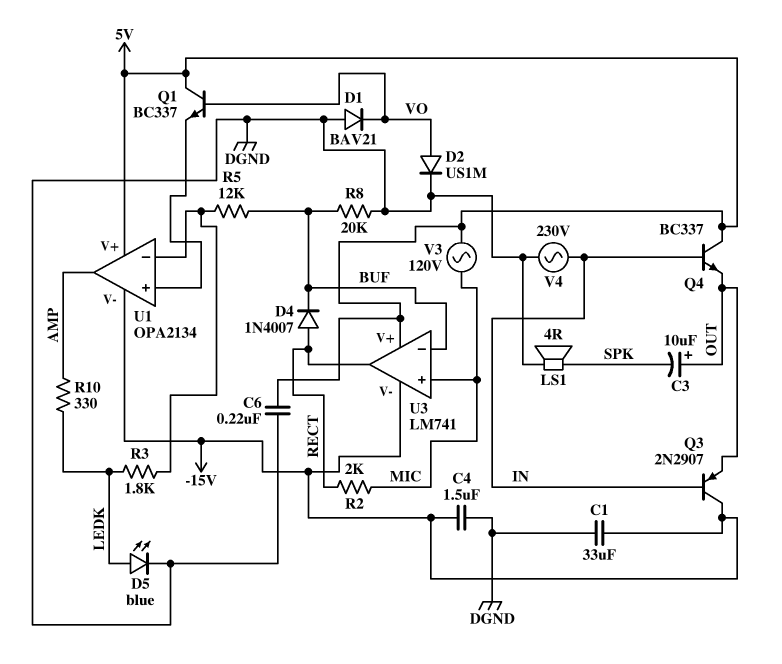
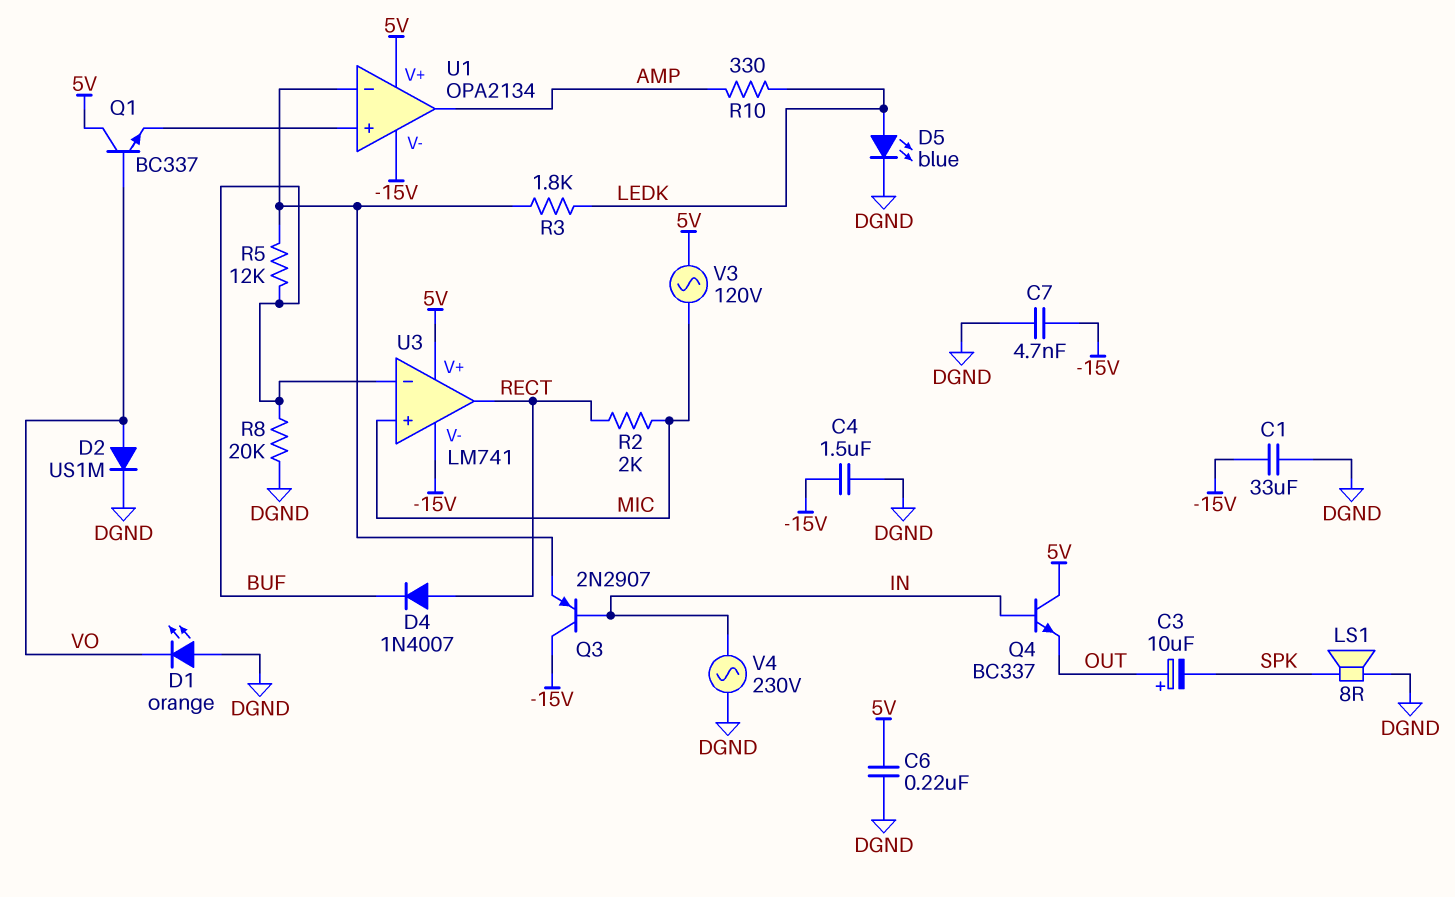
C7: none -> 4.7nF (-15V, DGND)
D1: diode BAV21 (A DGND, K VO) -> LED orange (A DGND, K VO)
LS1: speaker 4R (DGND, SPK) -> speaker 8R (DGND, SPK)
Q3: PNP 2N2907 (B IN, C -15V, E OUT) -> PNP 2N2907 (B IN, C -15V, E U1/in-)

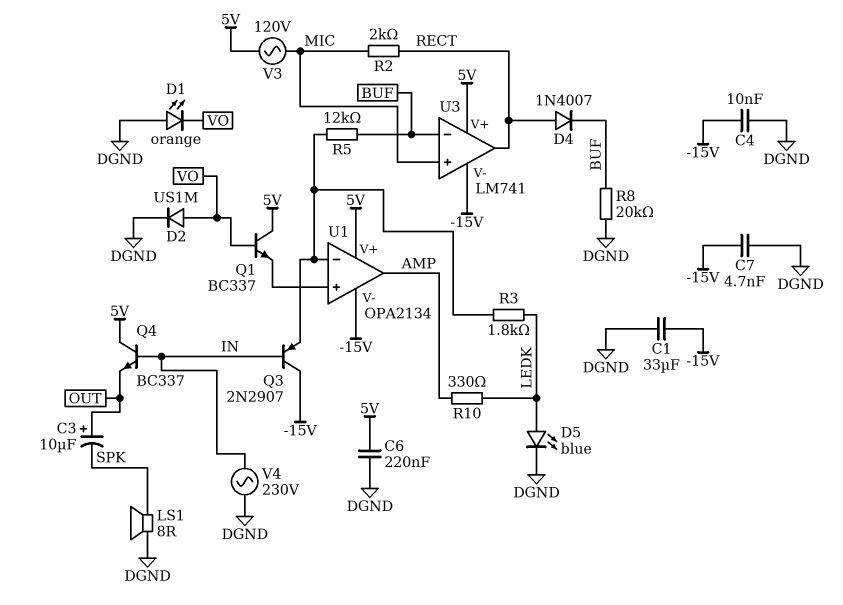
C4: 1.5uF (-15V, DGND) -> 10nF (-15V, DGND)

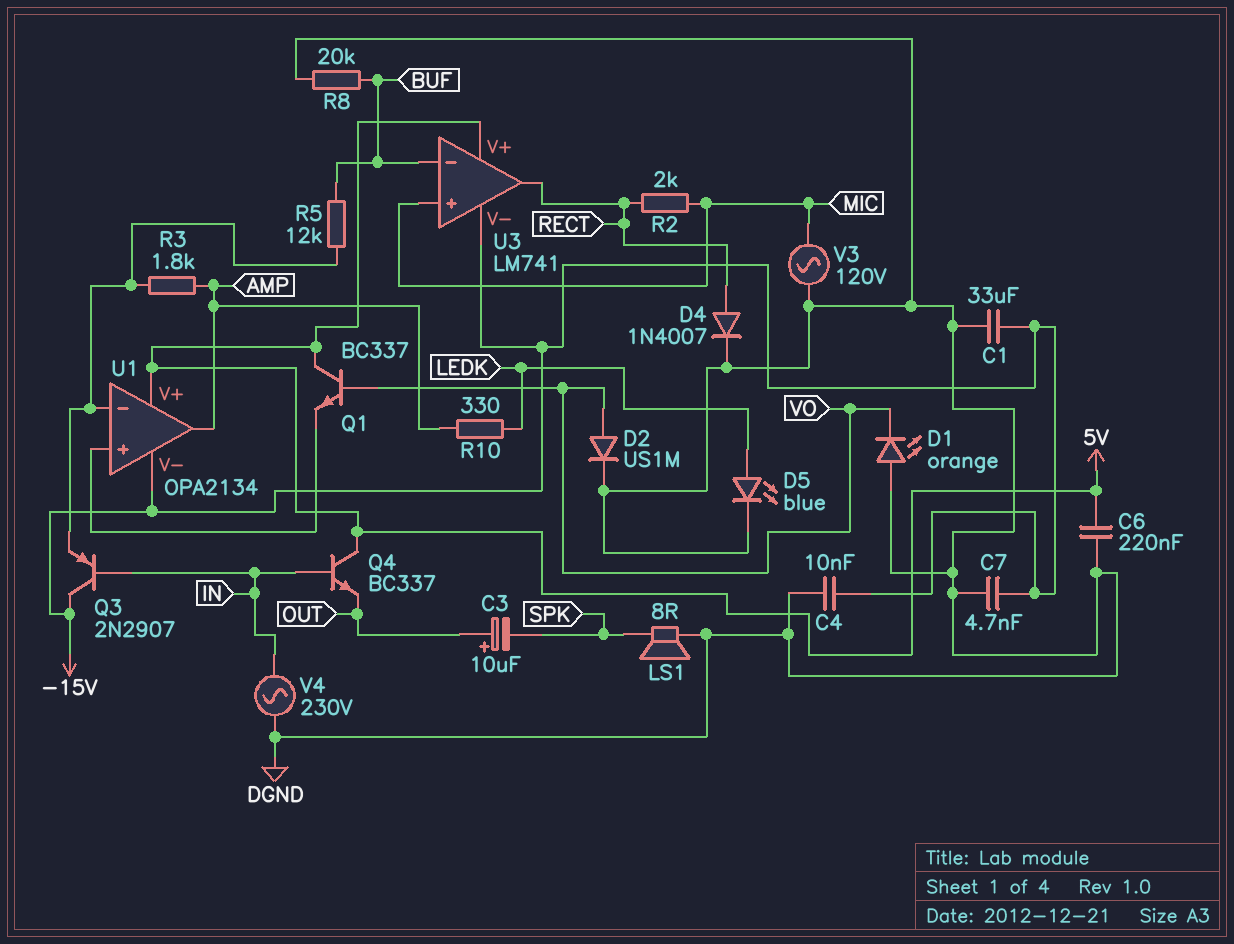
D4: diode 1N4007 (A RECT, K BUF) -> diode 1N4007 (A RECT, K DGND)
R3: 1.8k (LEDK, U1/in-) -> 1.8k (AMP, U1/in-)
V3: AC 120V (5V, MIC) -> AC 120V (DGND, MIC)

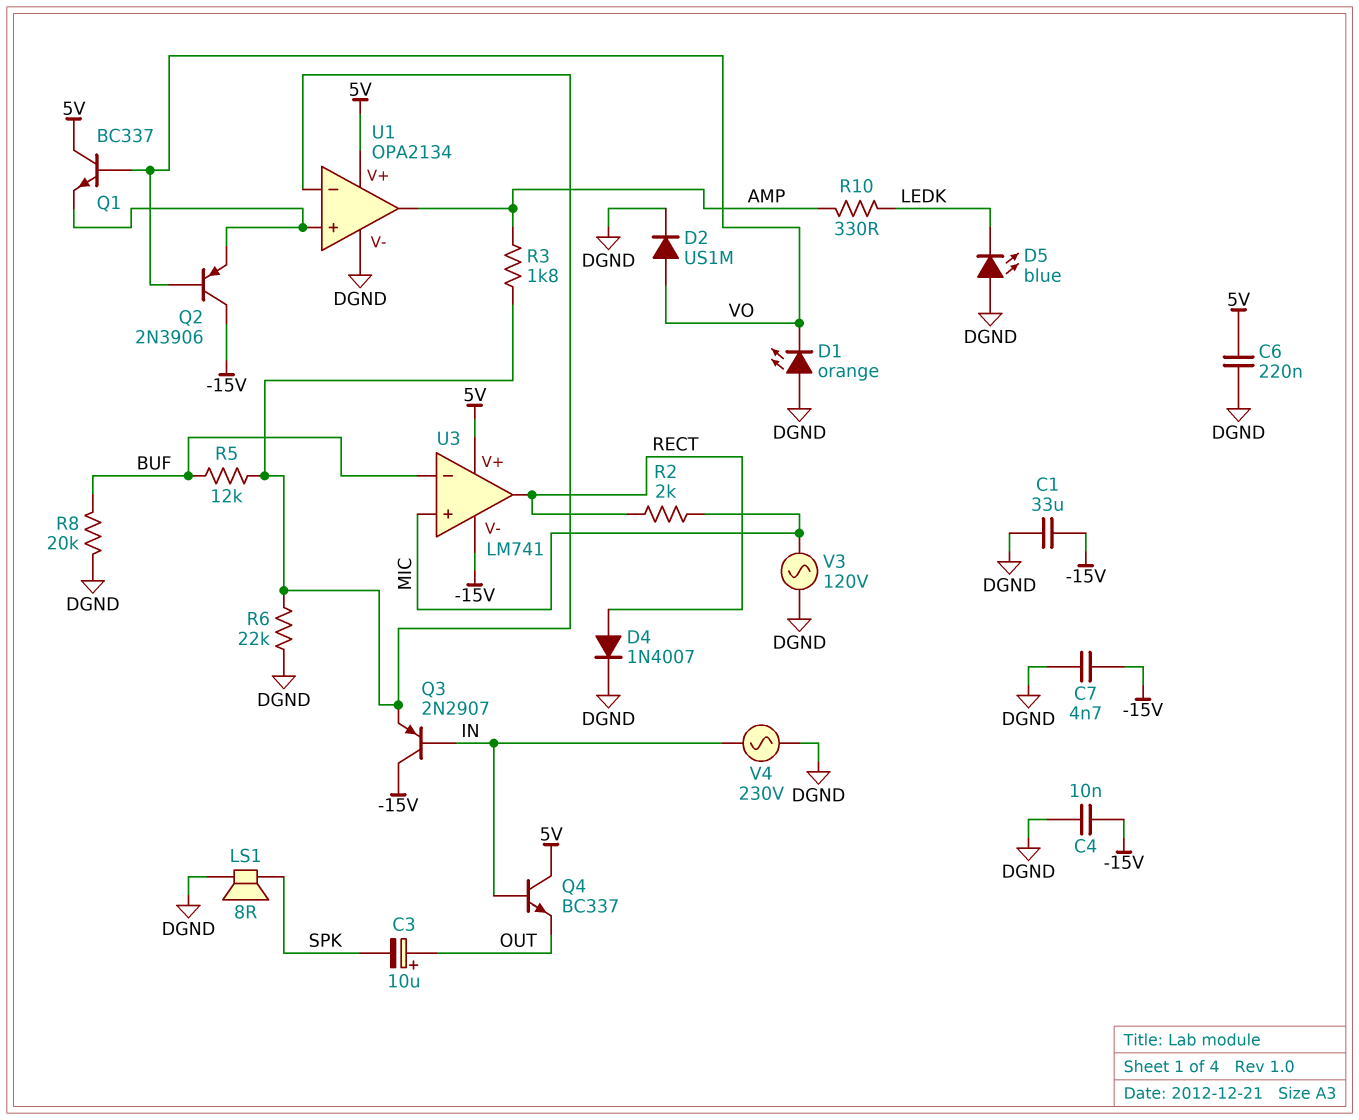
D5: LED blue (A LEDK, K DGND) -> LED blue (A DGND, K LEDK)
Q2: none -> PNP 2N3906 (B VO, C -15V, E U1/in+)
R6: none -> 22k (DGND, U1/in-)
U1 pin V-: -15V -> DGND

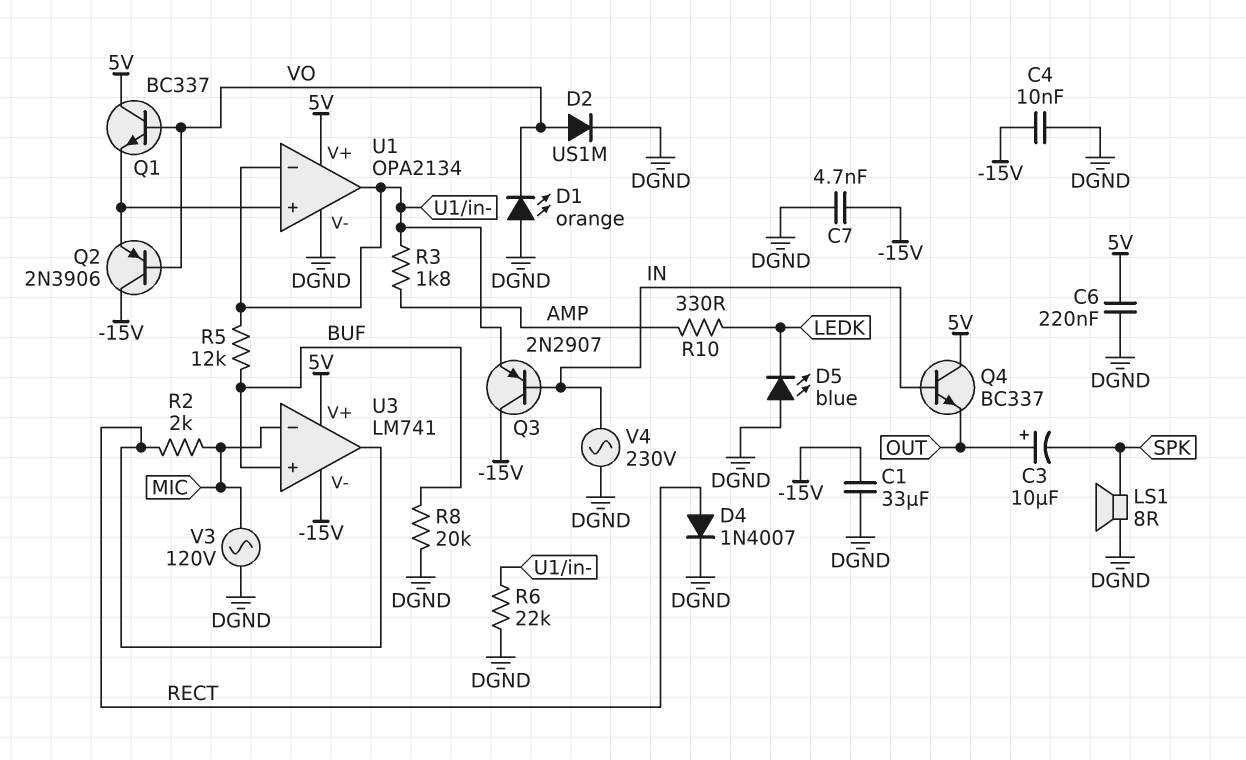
U1 pin out: AMP -> U1/in-
U3 pin in+: MIC -> BUF
U3 pin in-: BUF -> MIC

